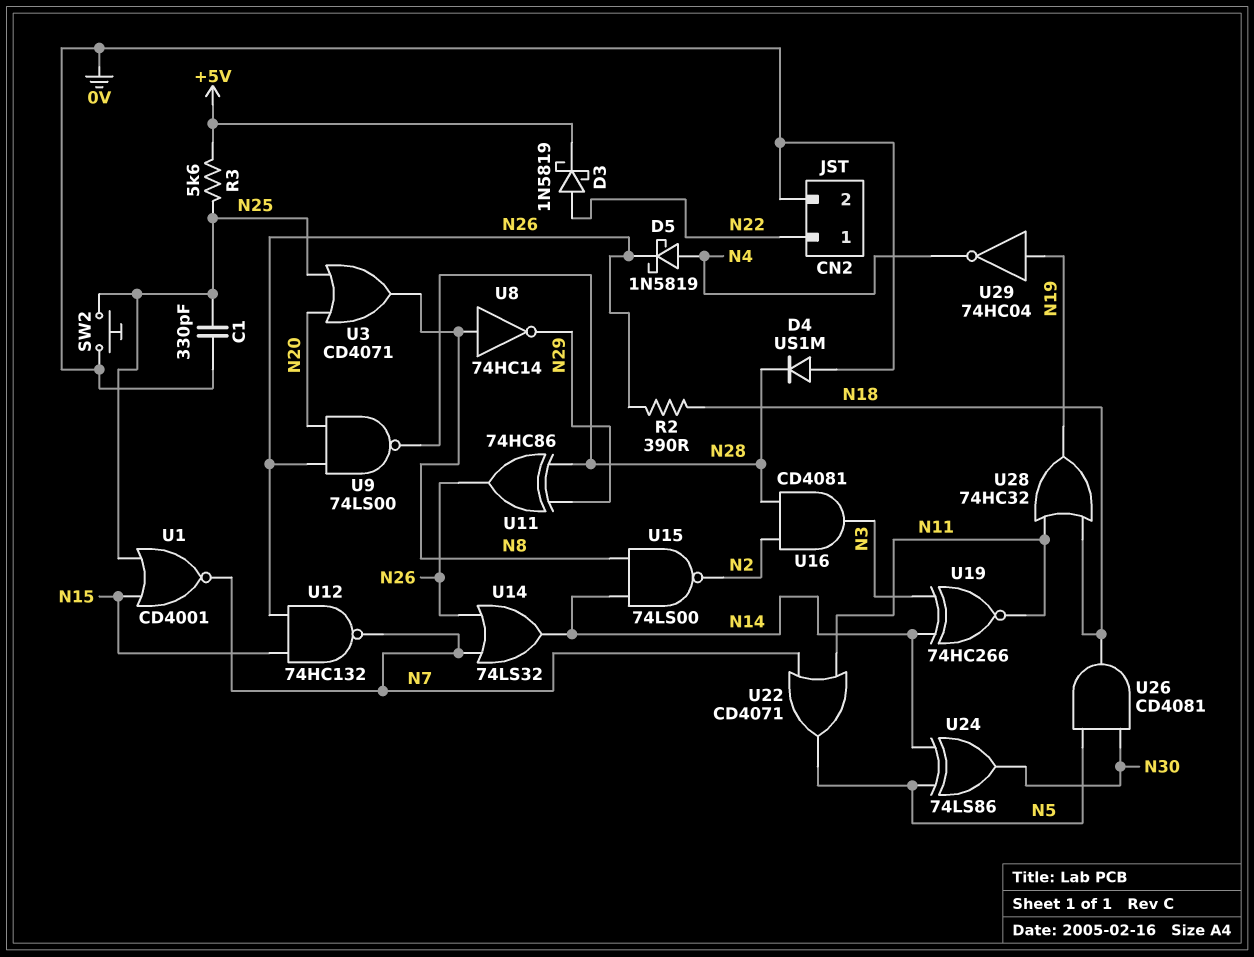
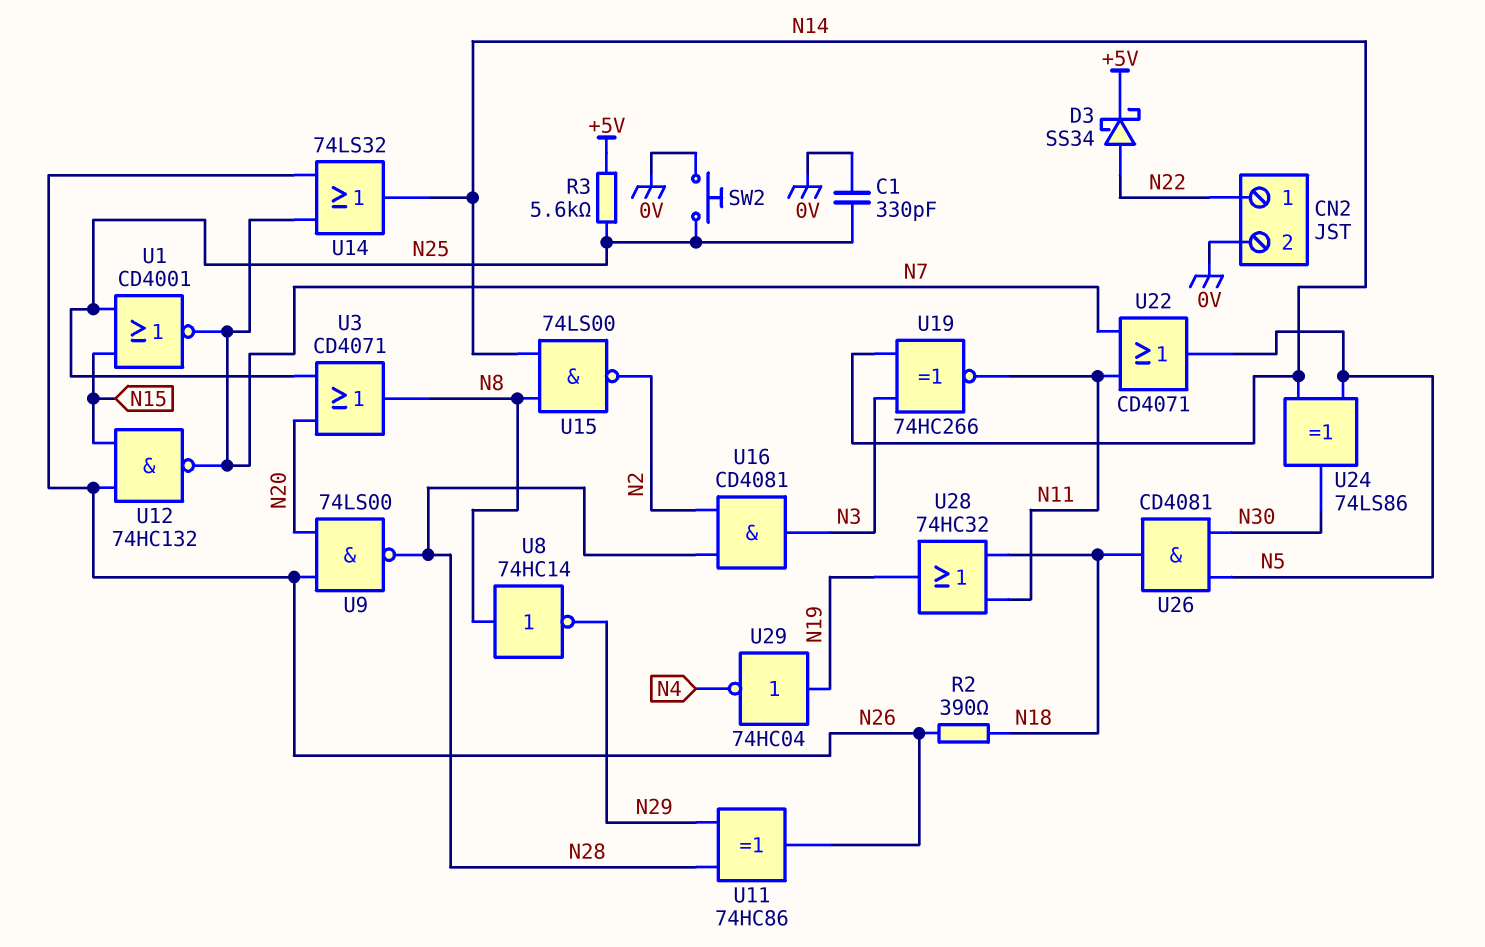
D3: schottky 1N5819 (A N22, K +5V) -> schottky SS34 (A N22, K +5V)
D4: diode US1M (A 0V, K N28) -> none
D5: schottky 1N5819 (A N4, K N26) -> none

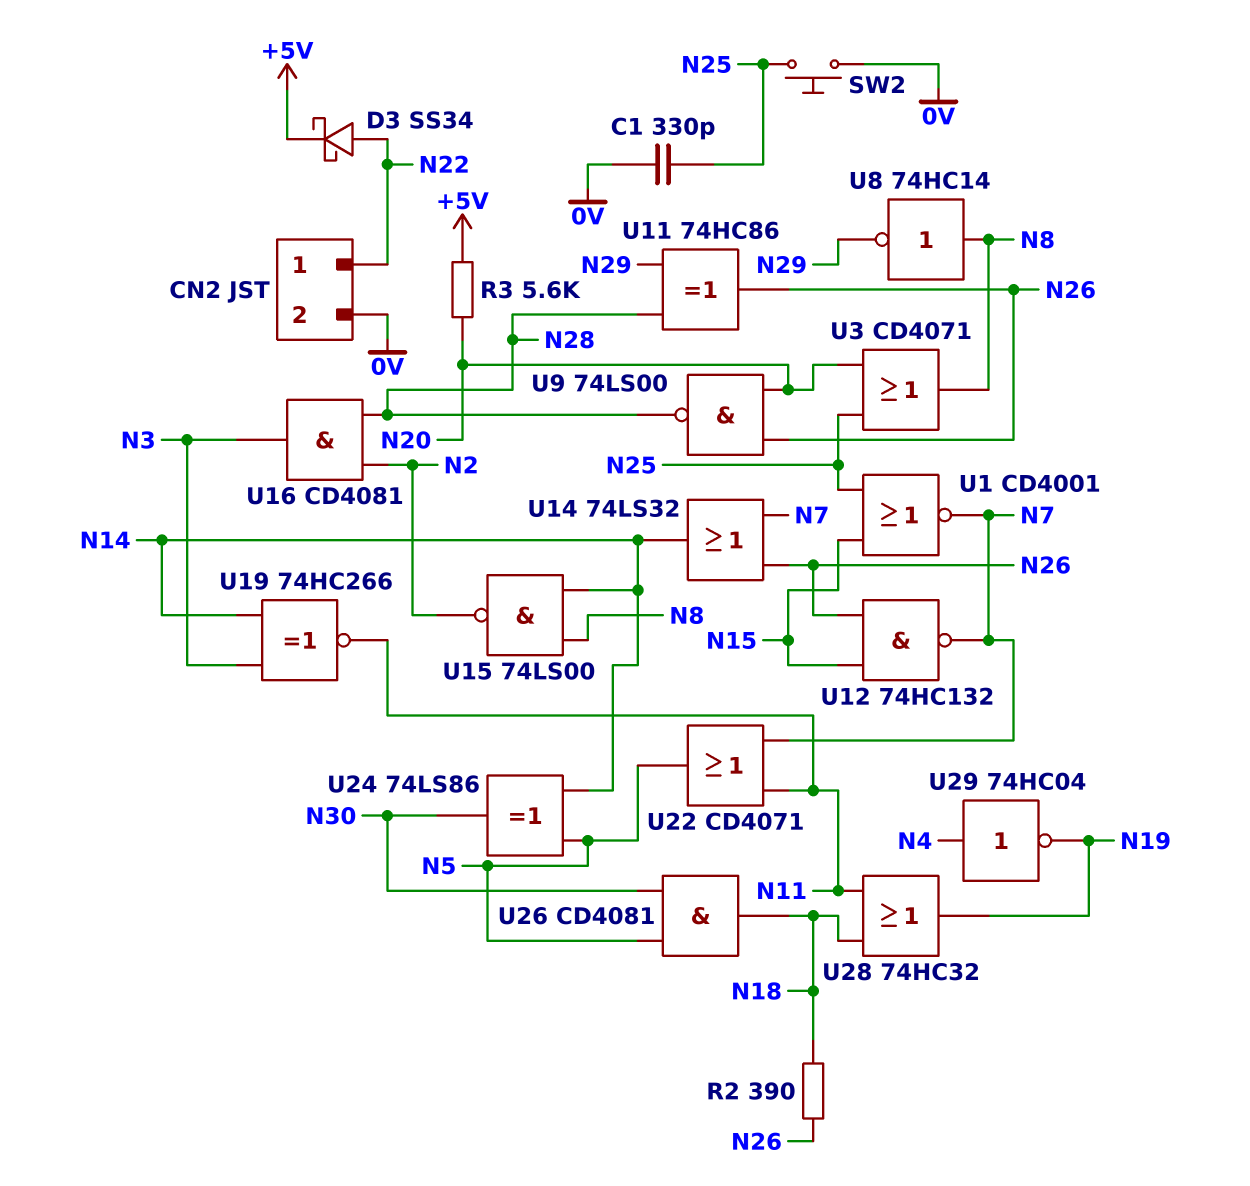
R3: 5.6k (+5V, N25) -> 5.6k (+5V, N20)
U29: NOT 74HC04 (in N19, out N4) -> NOT 74HC04 (in N4, out N19)

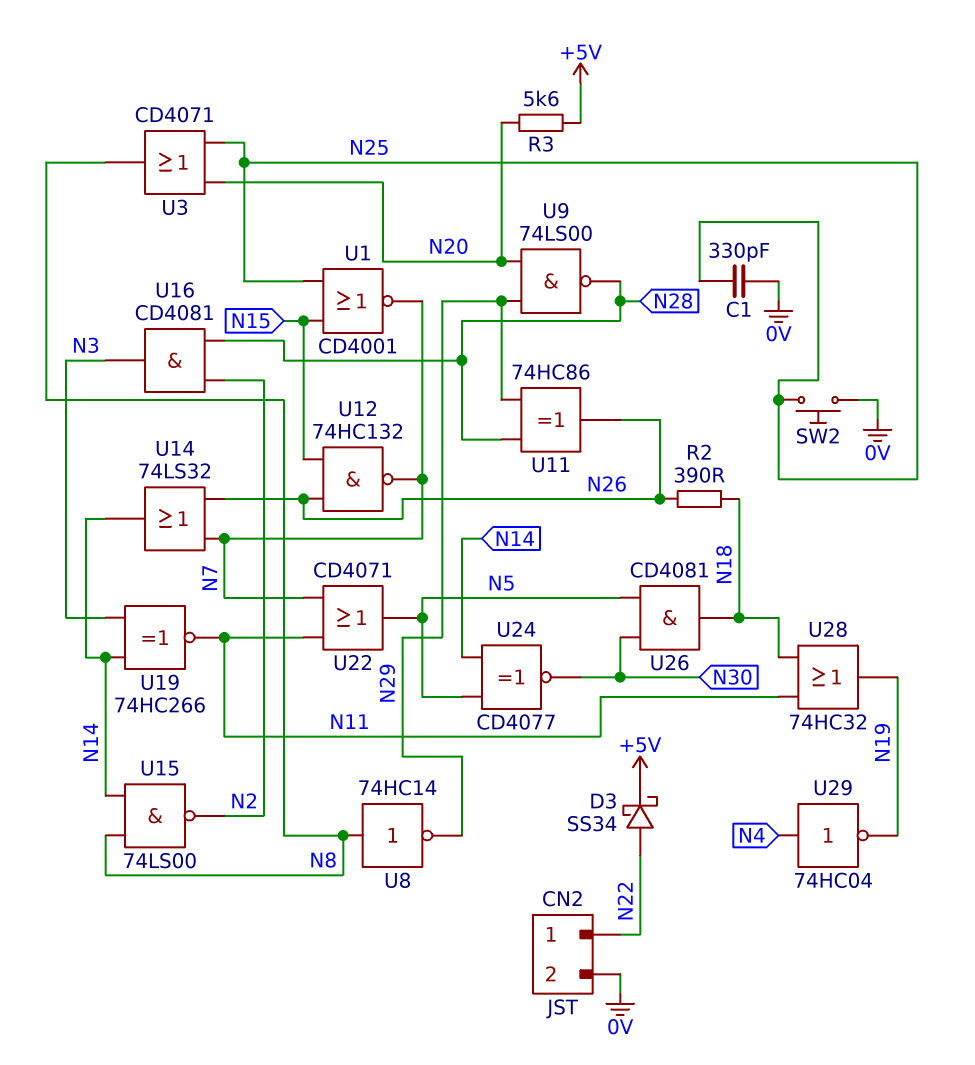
U9: NAND 74LS00 (in N20, in N26, out N28) -> NAND 74LS00 (in N20, in N29, out N28)
U24: XOR 74LS86 (in N5, in N14, out N30) -> XNOR CD4077 (in N5, in N14, out N30)

